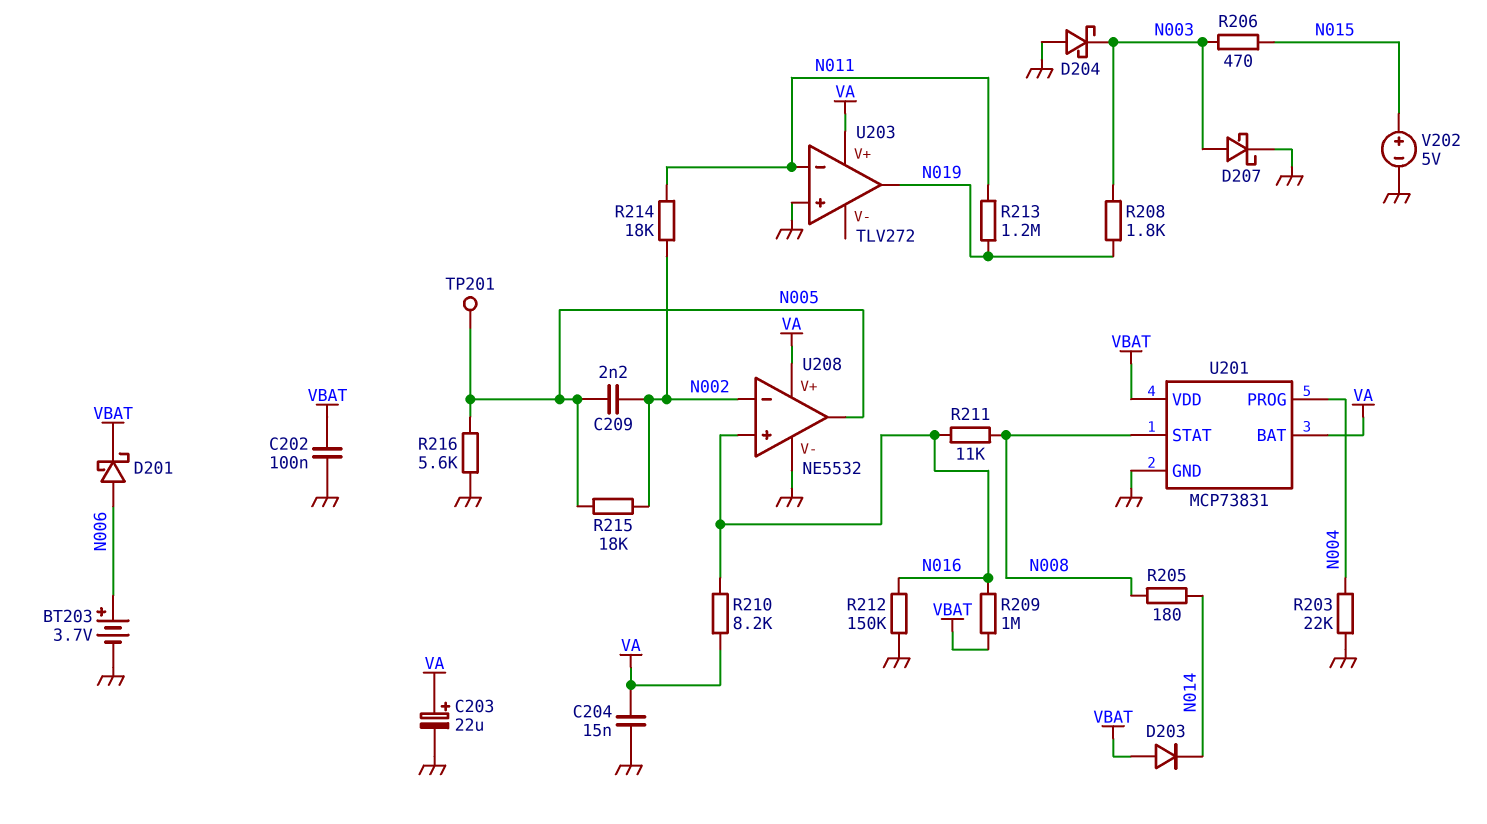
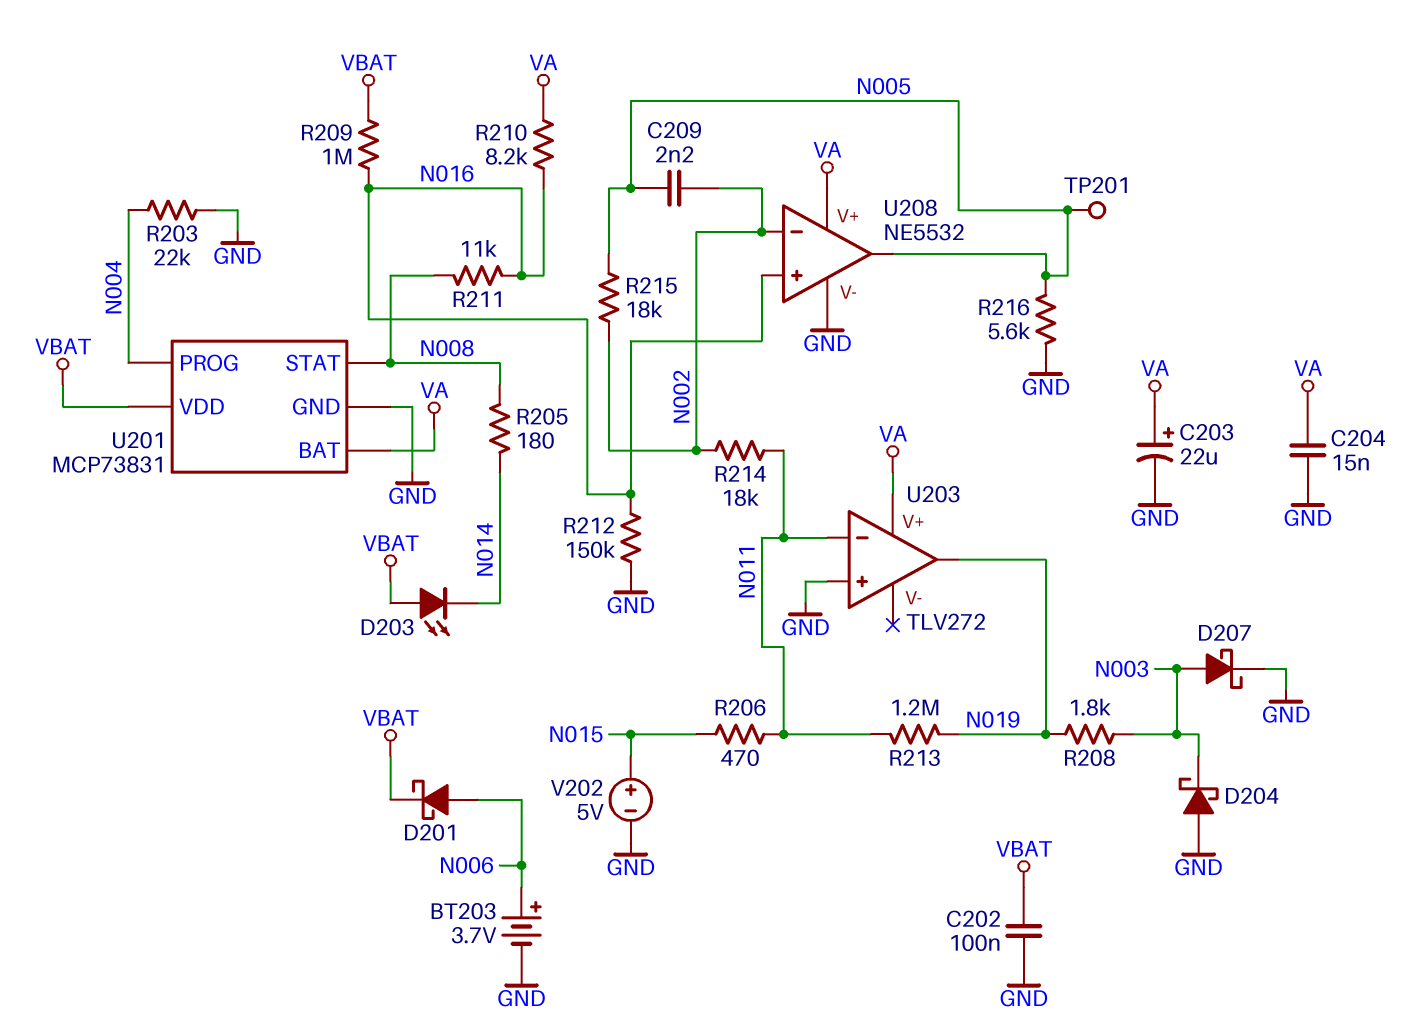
D203: diode (A VBAT, K N014) -> LED (A VBAT, K N014)
R206: 470 (N003, N015) -> 470 (N011, N015)

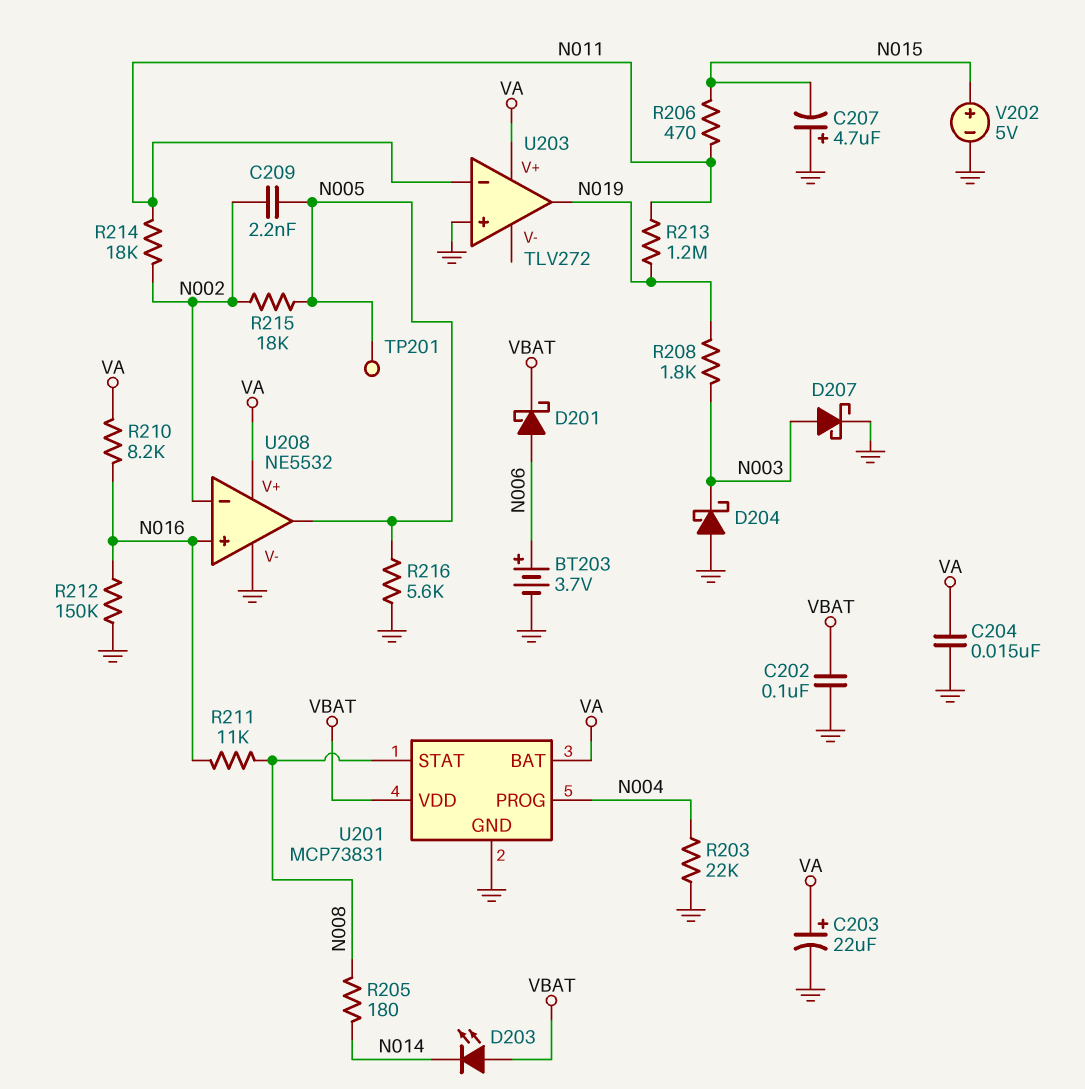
C207: none -> 4.7uF (plus GND, minus N015)
R209: 1M (N016, VBAT) -> none

